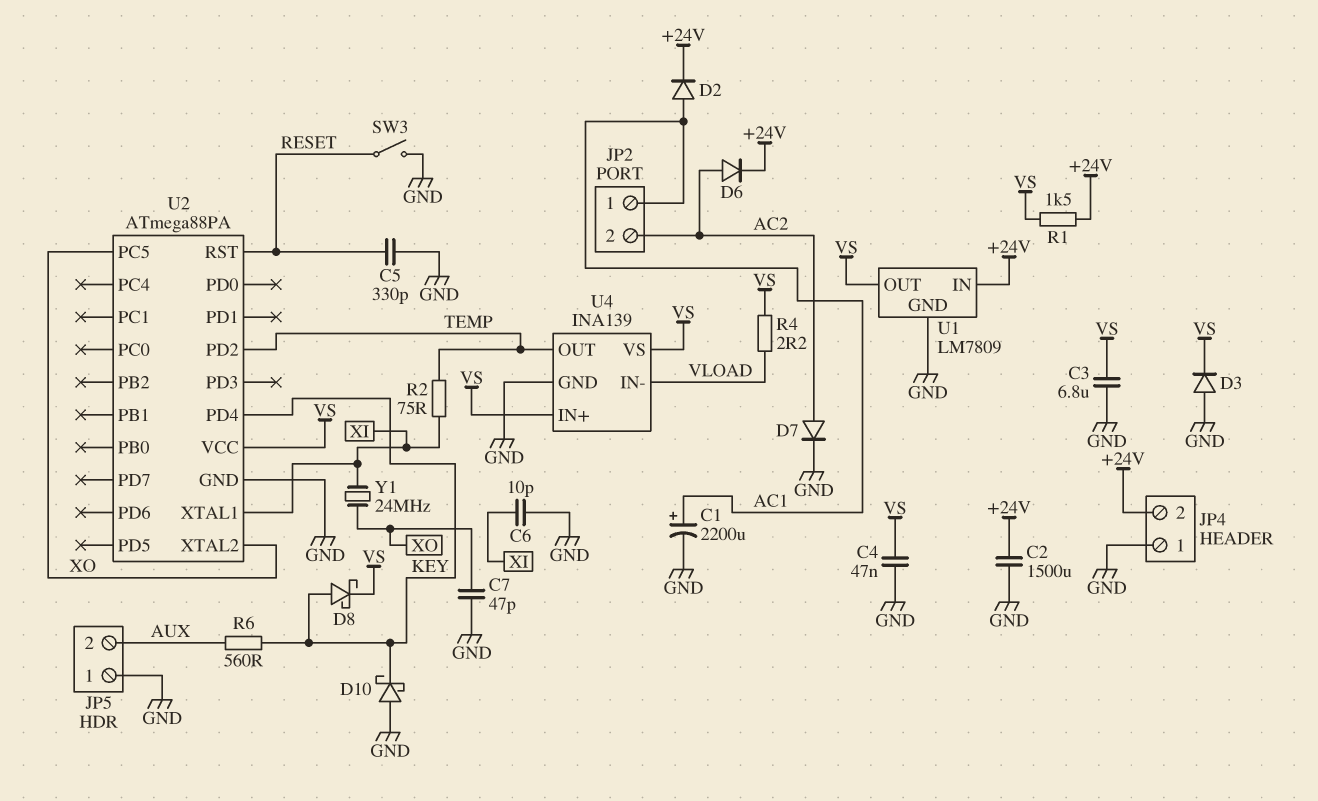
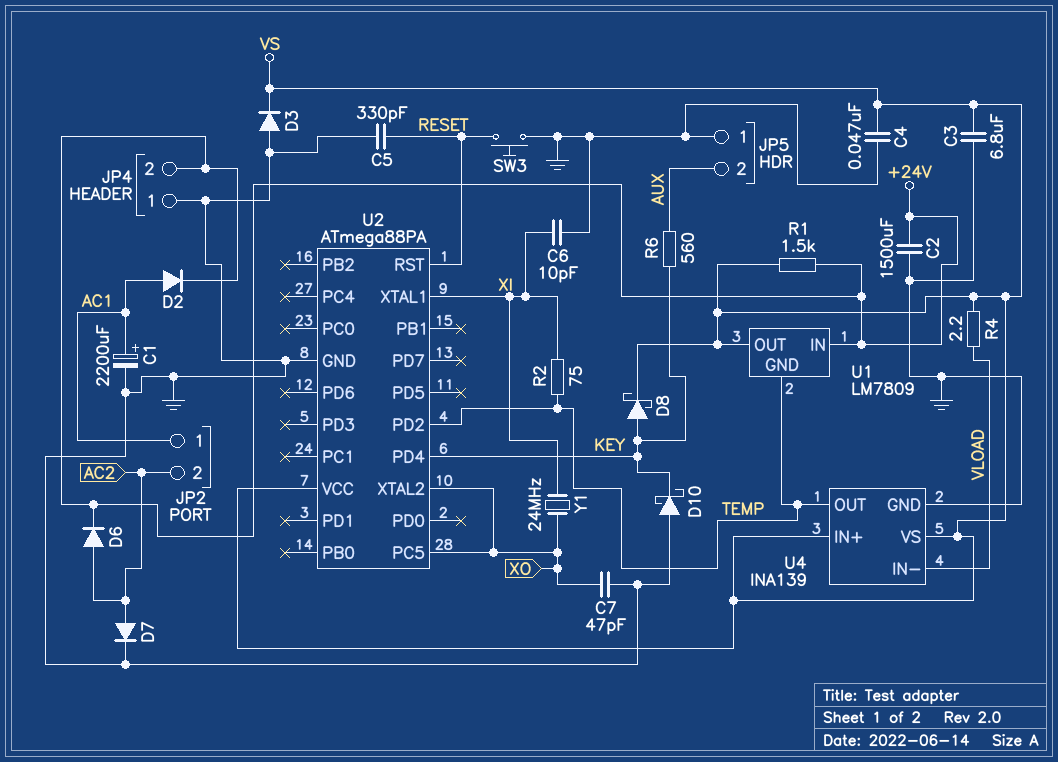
SW3: switch (GND, RESET) -> button (GND, RESET)
U1 pin GND: GND -> TEMP

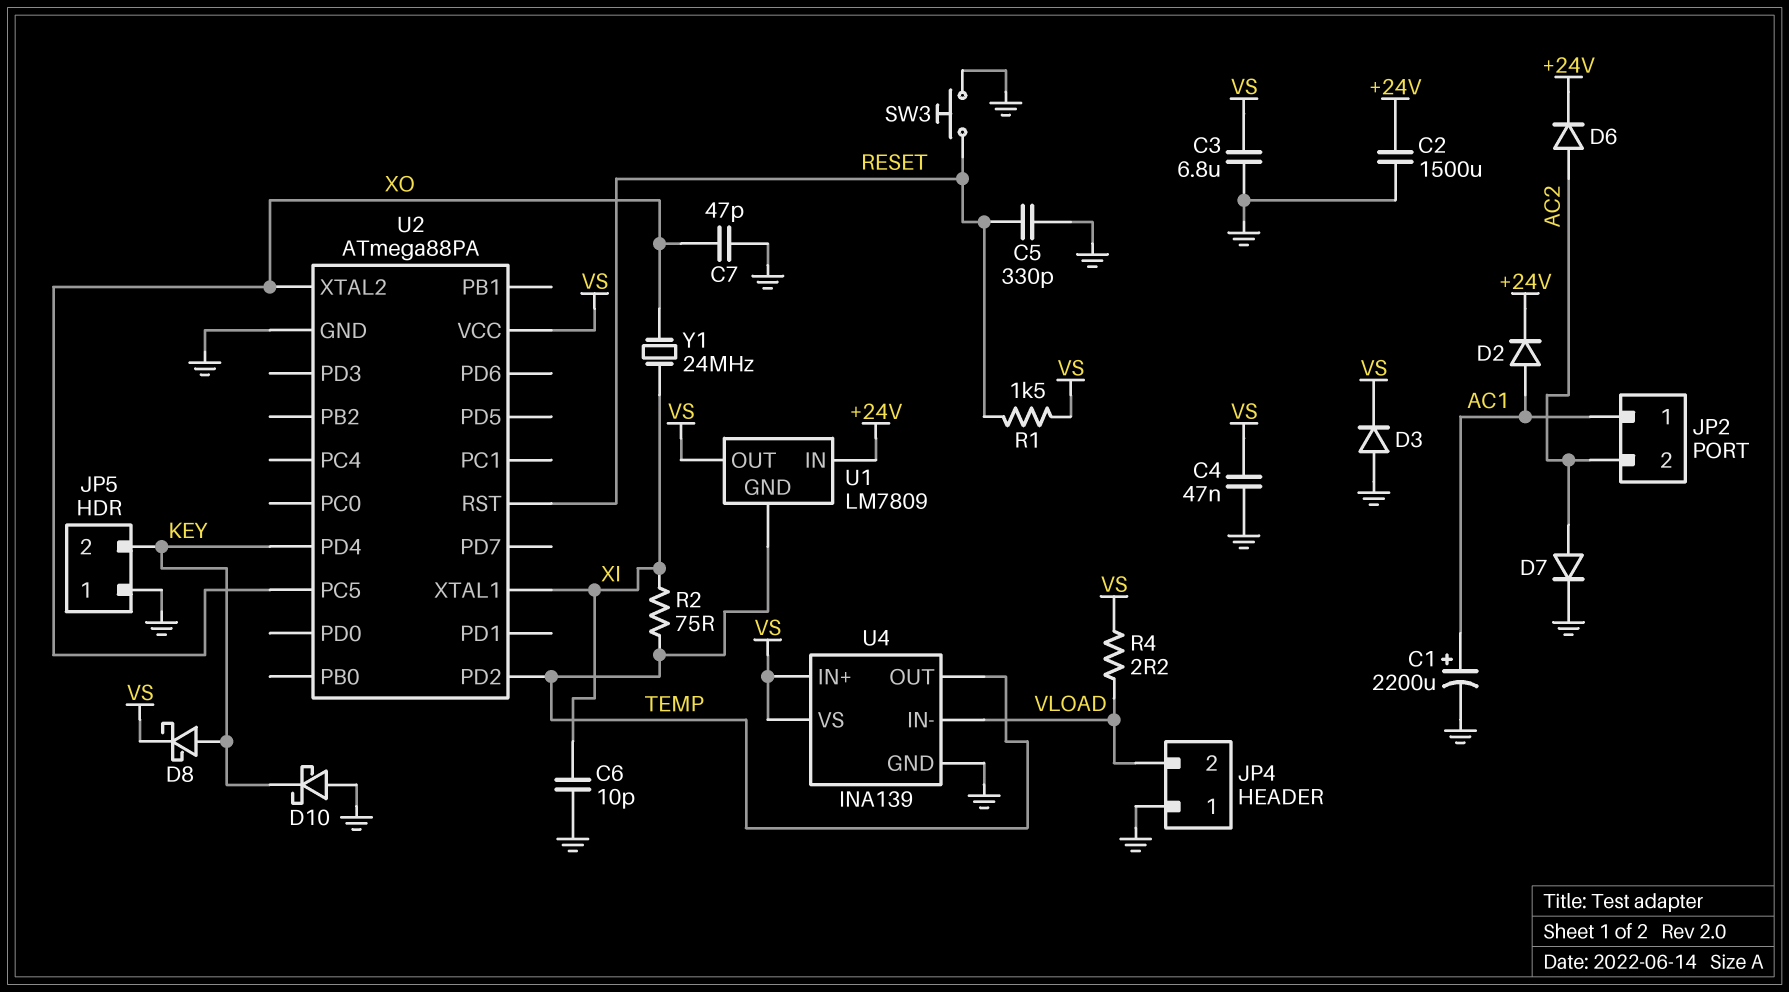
JP4 pin 2: +24V -> VLOAD
JP5 pin 2: AUX -> KEY
R1: 1.5k (+24V, VS) -> 1.5k (RESET, VS)
R6: 560 (AUX, KEY) -> none

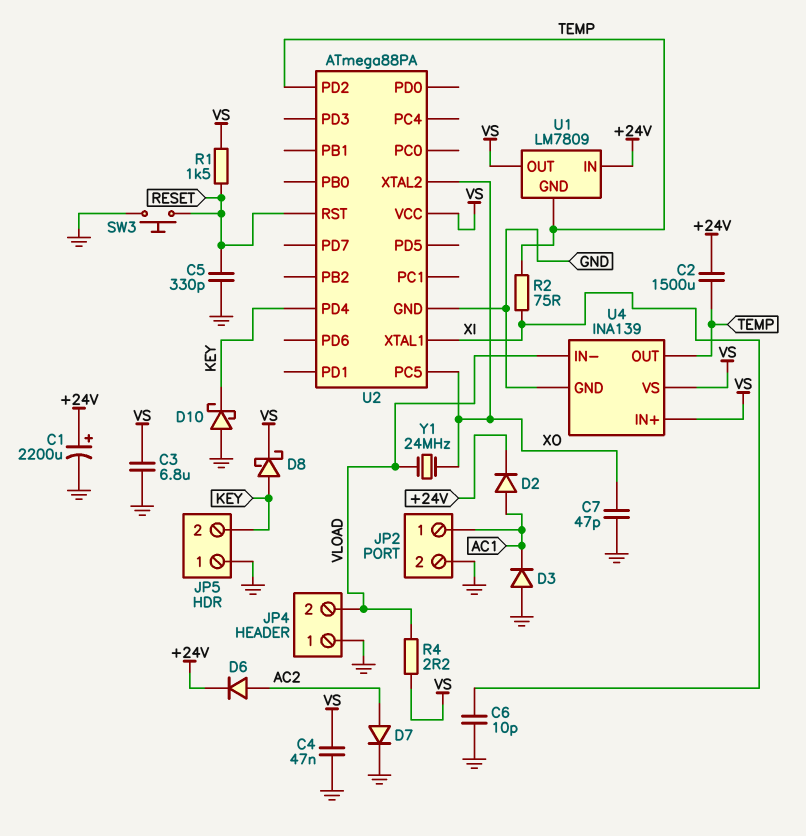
C1: 2200uF (plus AC1, minus GND) -> 2200uF (plus +24V, minus GND)
C2: 1500uF (+24V, GND) -> 1500uF (+24V, TEMP)
D3: diode (A GND, K VS) -> diode (A GND, K AC1)
JP2 pin 2: AC2 -> GND
Y1: 24MHz (XI, XO) -> 24MHz (VLOAD, XO)

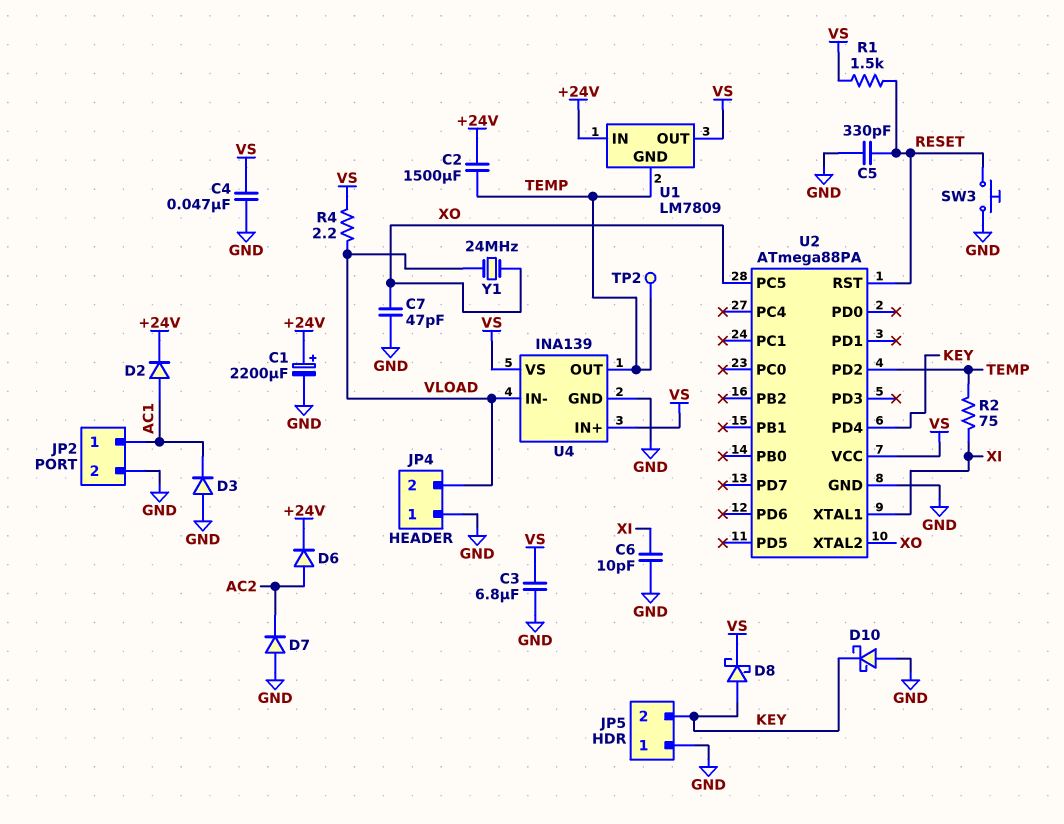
D7: diode (A AC2, K GND) -> diode (A GND, K AC2)
TP2: none -> test point (TEMP)

